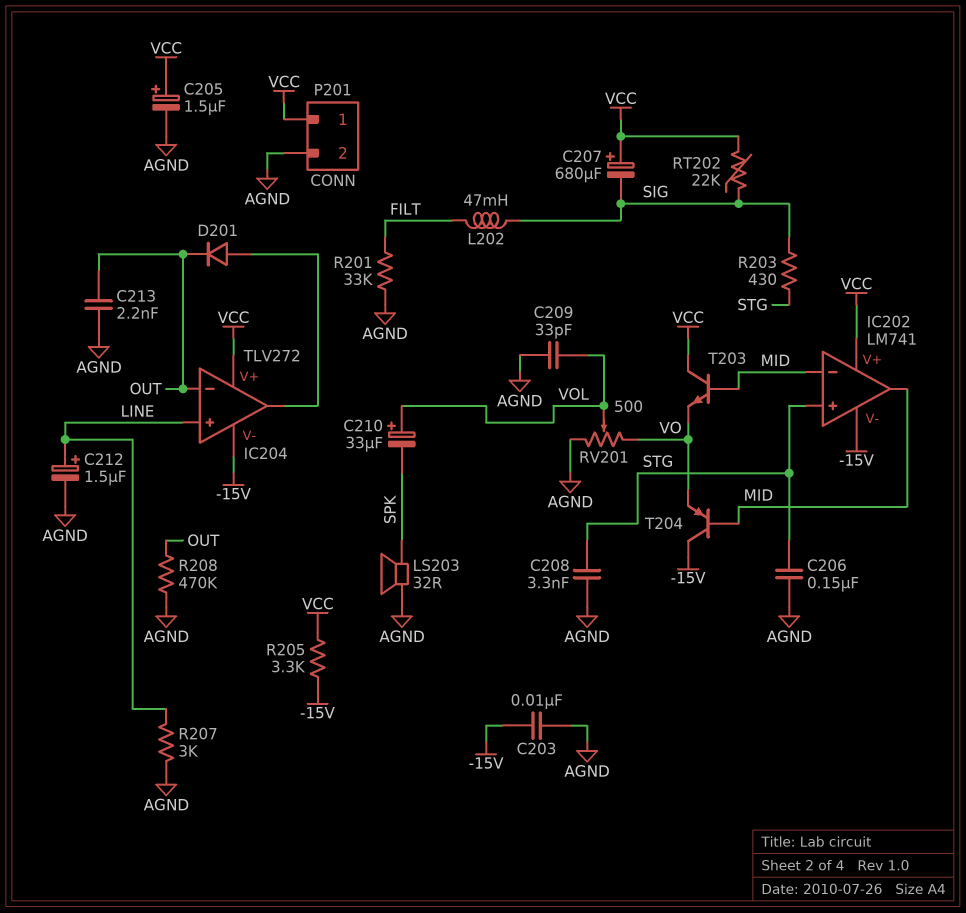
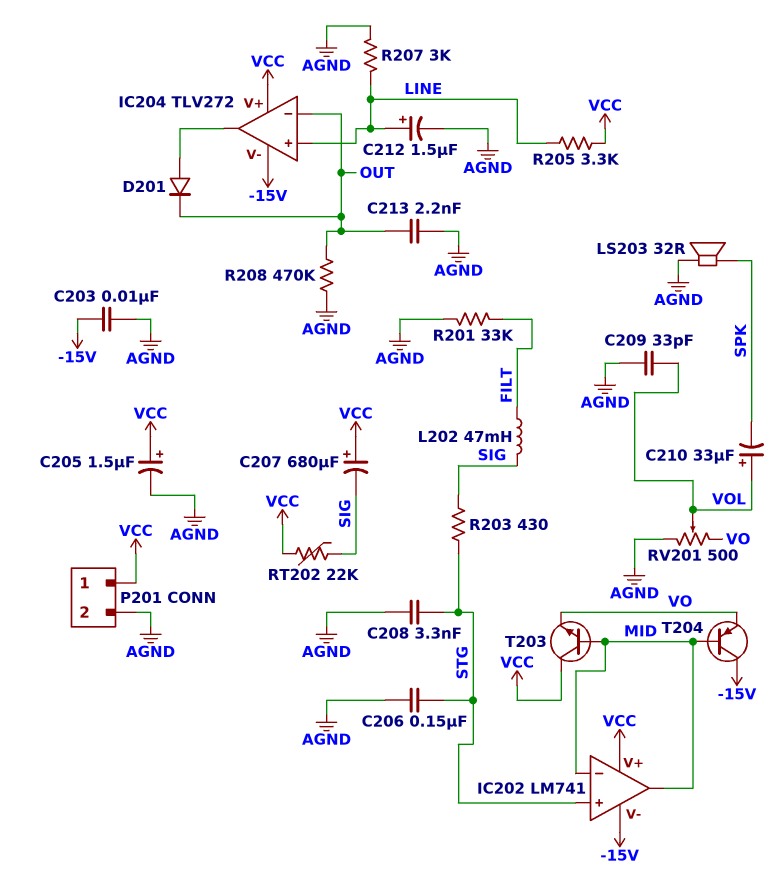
R205: 3.3k (-15V, VCC) -> 3.3k (LINE, VCC)

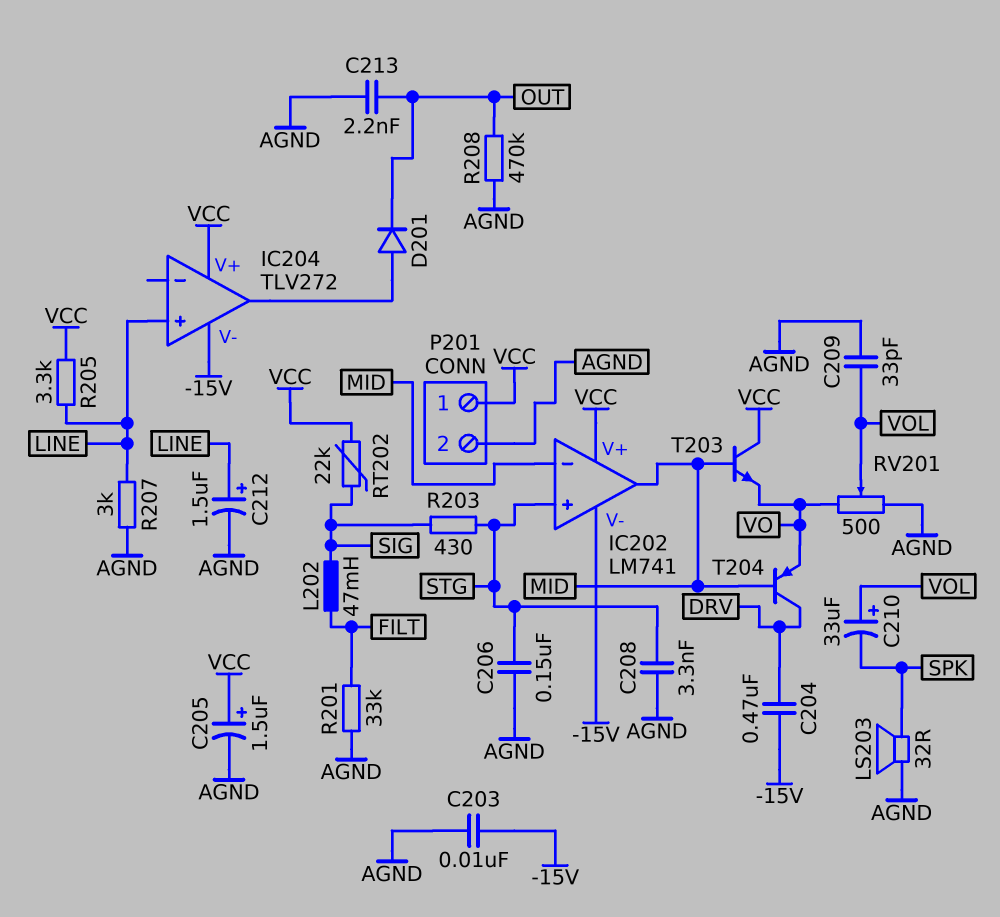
C204: none -> 470nF (-15V, DRV)
C207: 680uF (plus VCC, minus SIG) -> none
IC204 pin in-: OUT -> none
T204: PNP (B MID, C -15V, E VO) -> PNP (B MID, C DRV, E VO)

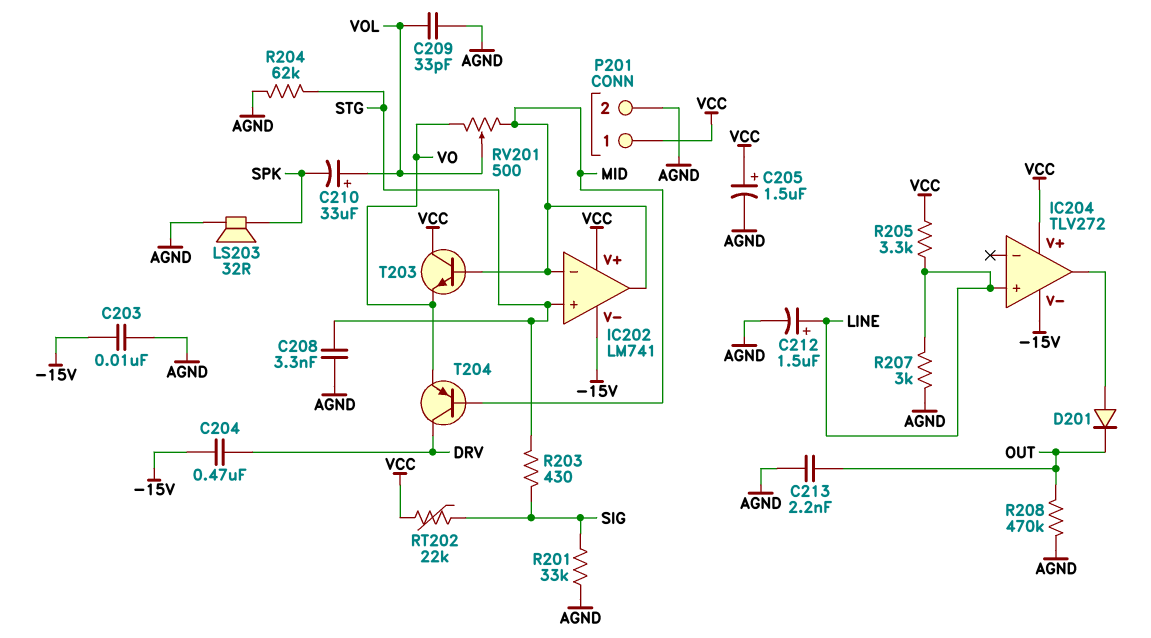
C206: 150nF (AGND, STG) -> none
L202: 47mH (FILT, SIG) -> none
R201: 33k (AGND, FILT) -> 33k (AGND, SIG)
R204: none -> 62k (AGND, STG)
RV201: 500 (AGND, VO, wiper VOL) -> 500 (MID, VO, wiper VOL)

